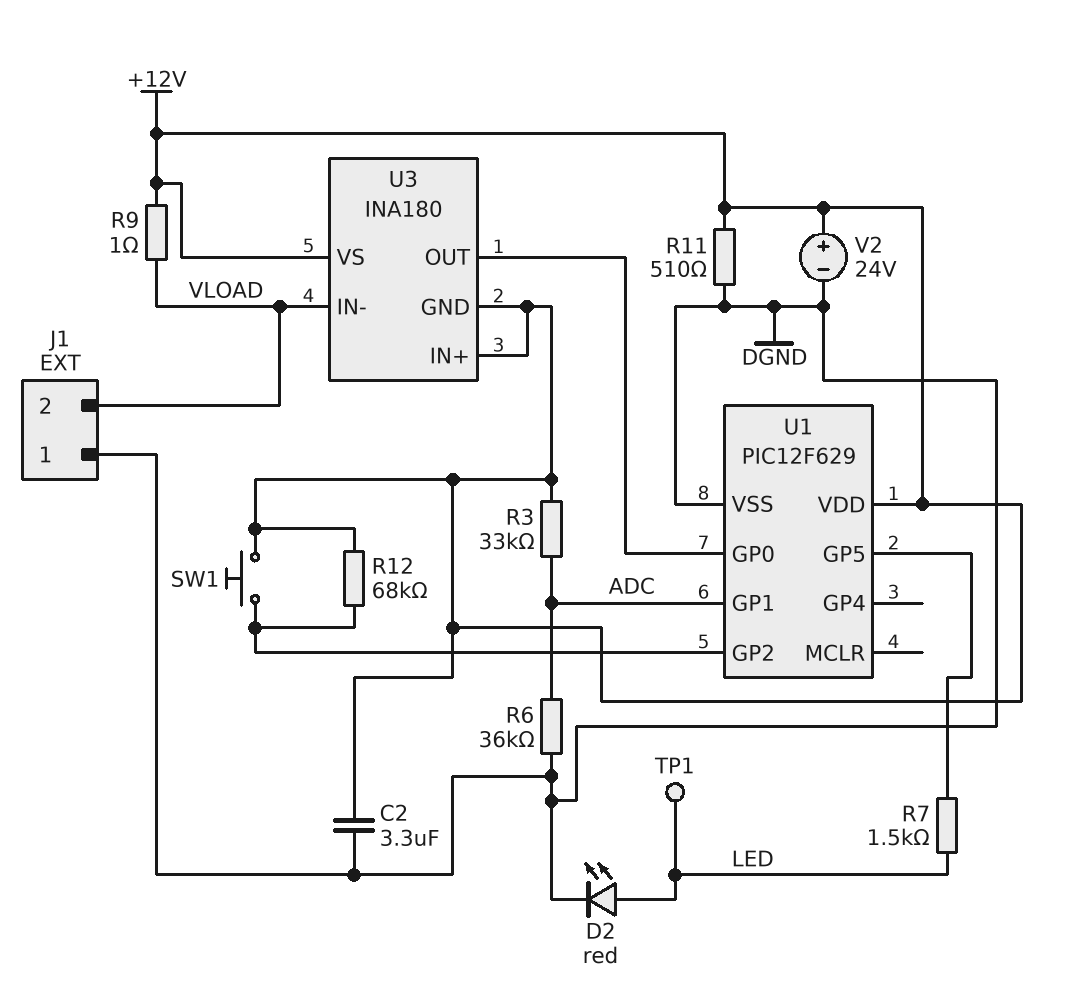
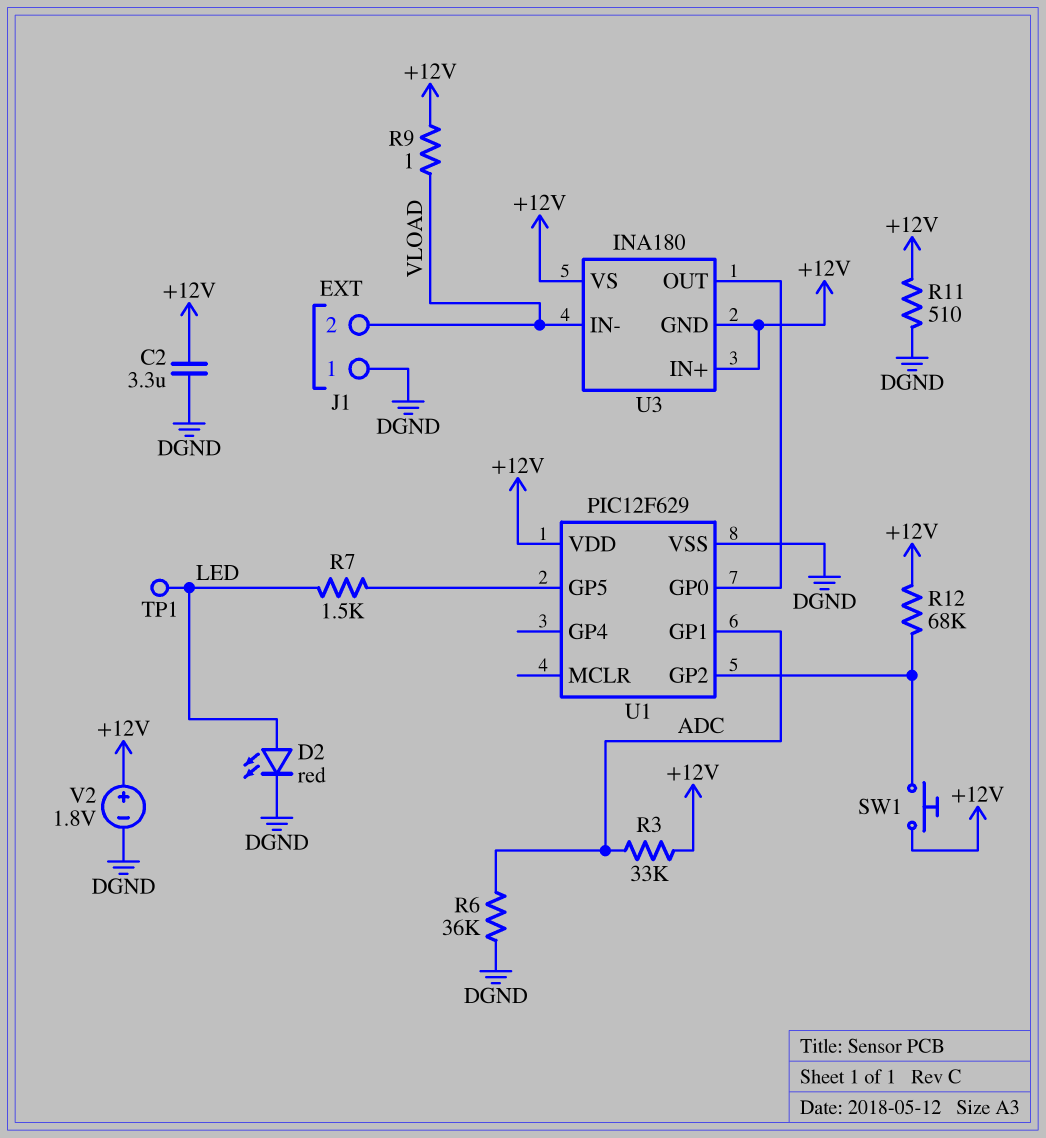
V2: 24V (plus +12V, minus DGND) -> 1.8V (plus +12V, minus DGND)

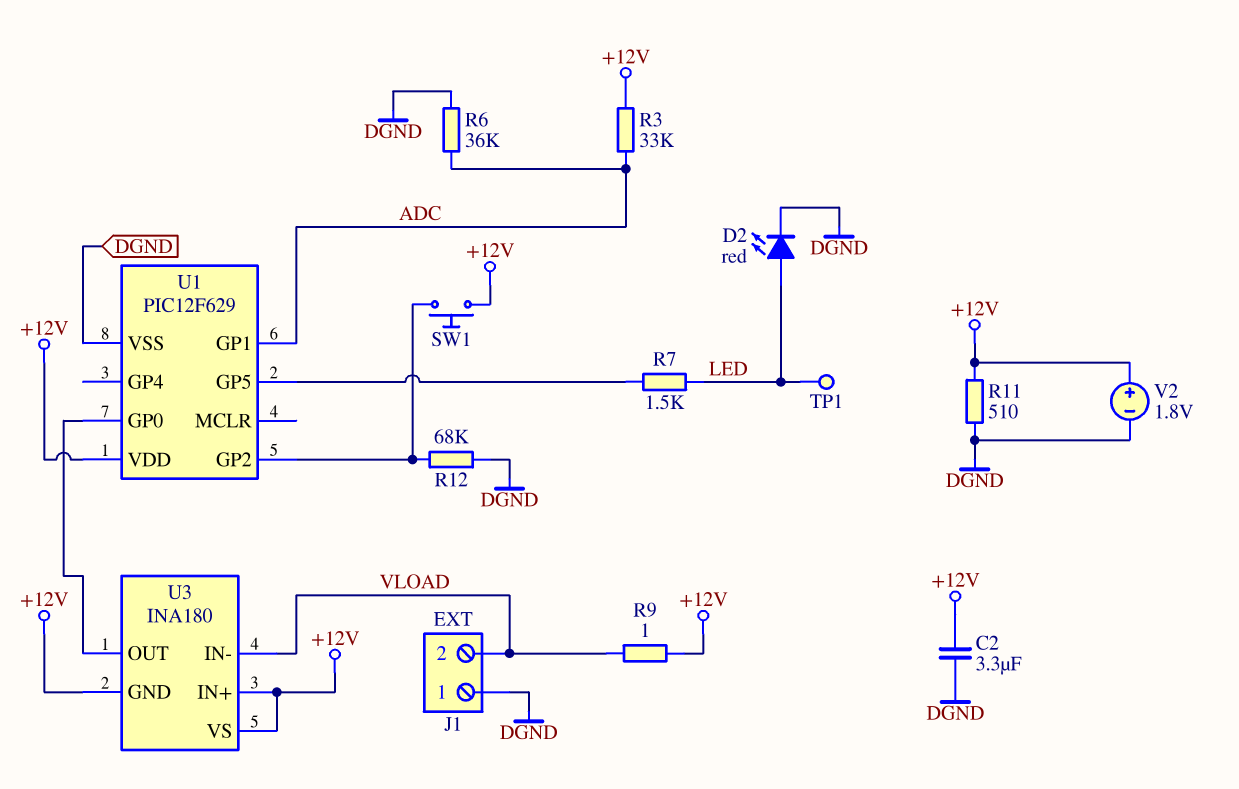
R12: 68k (+12V, U1/GP2) -> 68k (DGND, U1/GP2)

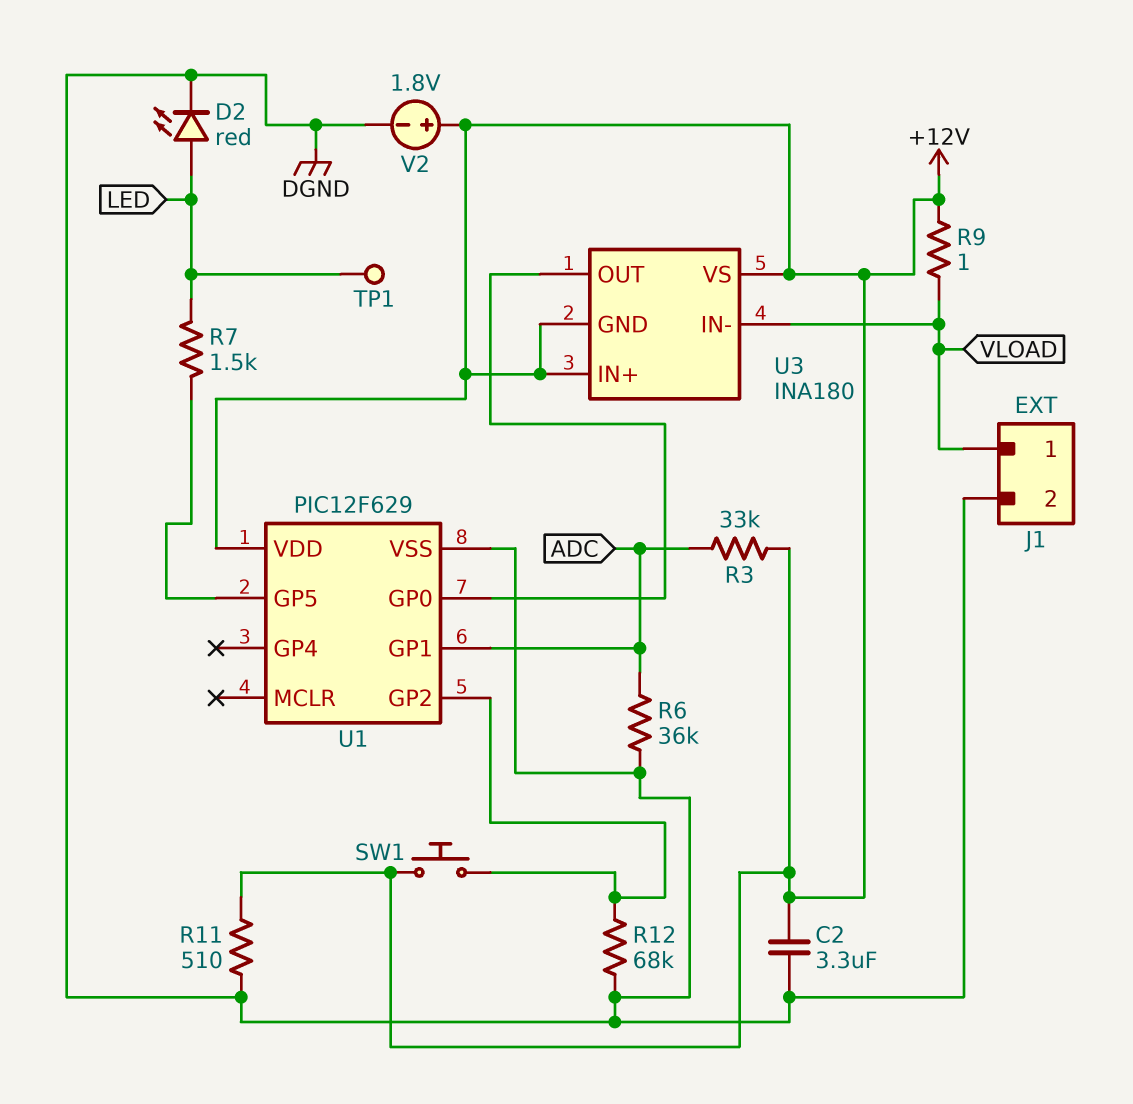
J1 pin 1: DGND -> VLOAD
J1 pin 2: VLOAD -> DGND

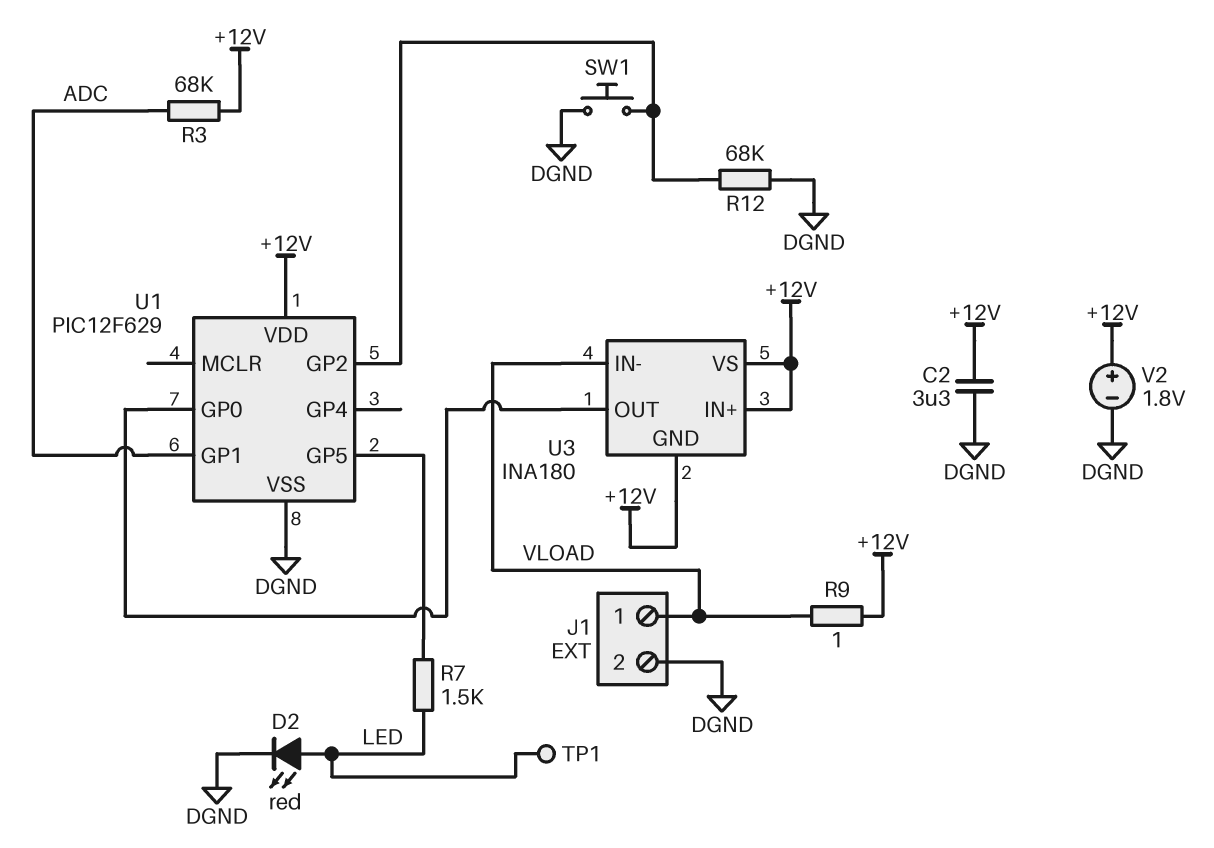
R3: 33k (+12V, ADC) -> 68k (+12V, ADC)
R6: 36k (ADC, DGND) -> none
R11: 510 (+12V, DGND) -> none
SW1: button (+12V, U1/GP2) -> button (DGND, U1/GP2)

